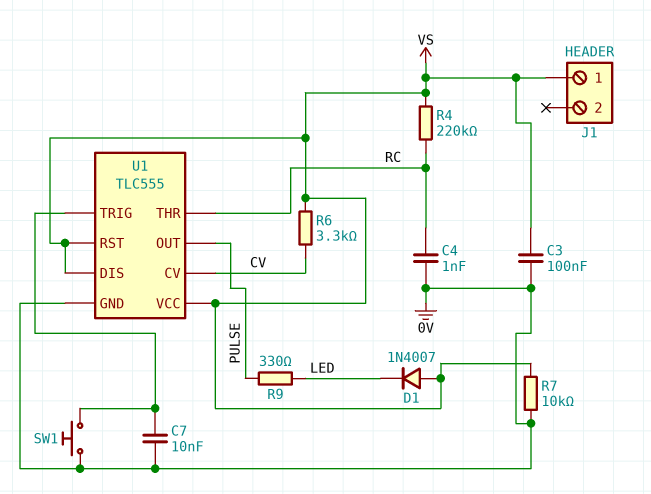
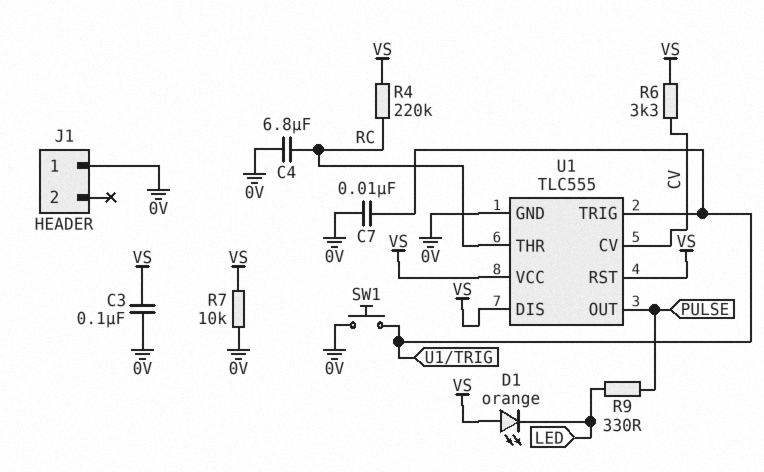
C4: 1nF (0V, RC) -> 6.8uF (0V, RC)
D1: diode 1N4007 (A VS, K LED) -> LED orange (A VS, K LED)
J1 pin 1: VS -> 0V

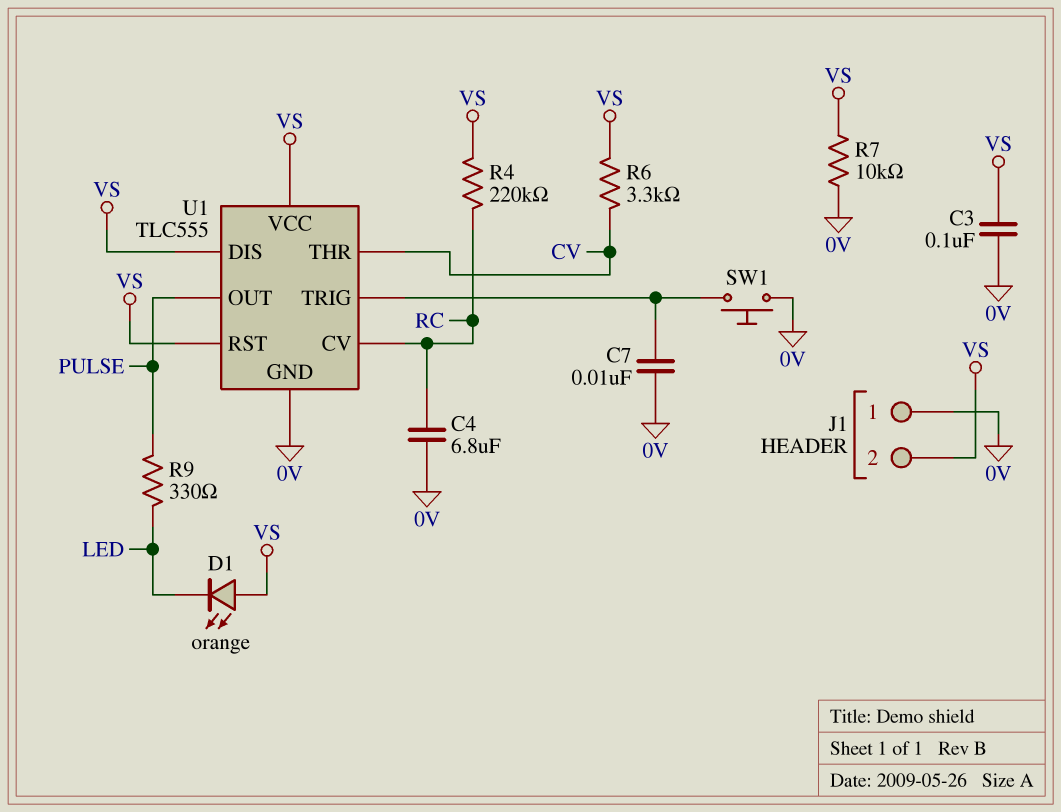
J1 pin 2: none -> VS
U1 pin CV: CV -> RC
U1 pin THR: RC -> CV

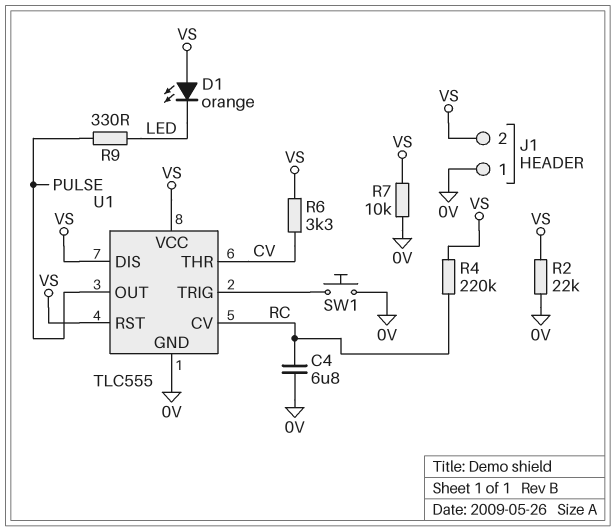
C3: 100nF (0V, VS) -> none
C7: 10nF (0V, U1/TRIG) -> none
R2: none -> 22k (0V, VS)

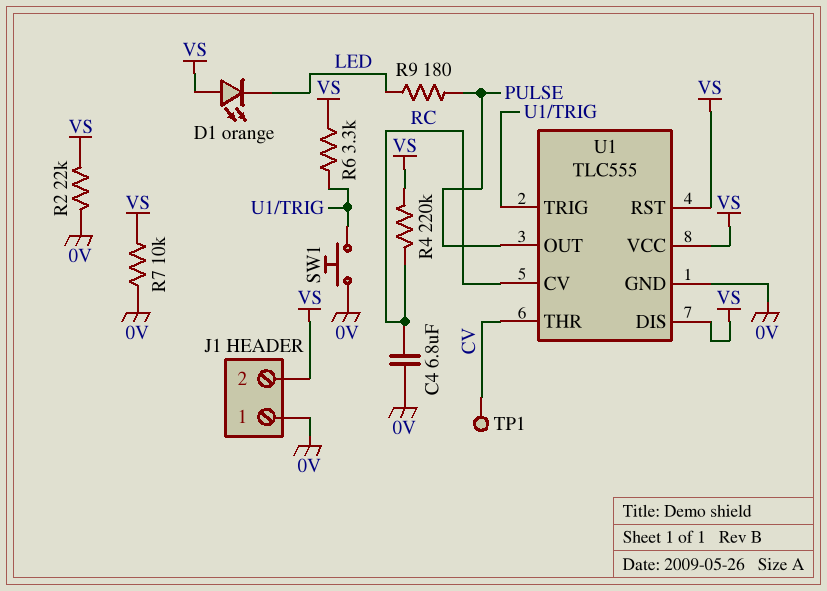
R6: 3.3k (CV, VS) -> 3.3k (U1/TRIG, VS)
R9: 330 (LED, PULSE) -> 180 (LED, PULSE)
TP1: none -> test point (CV)

